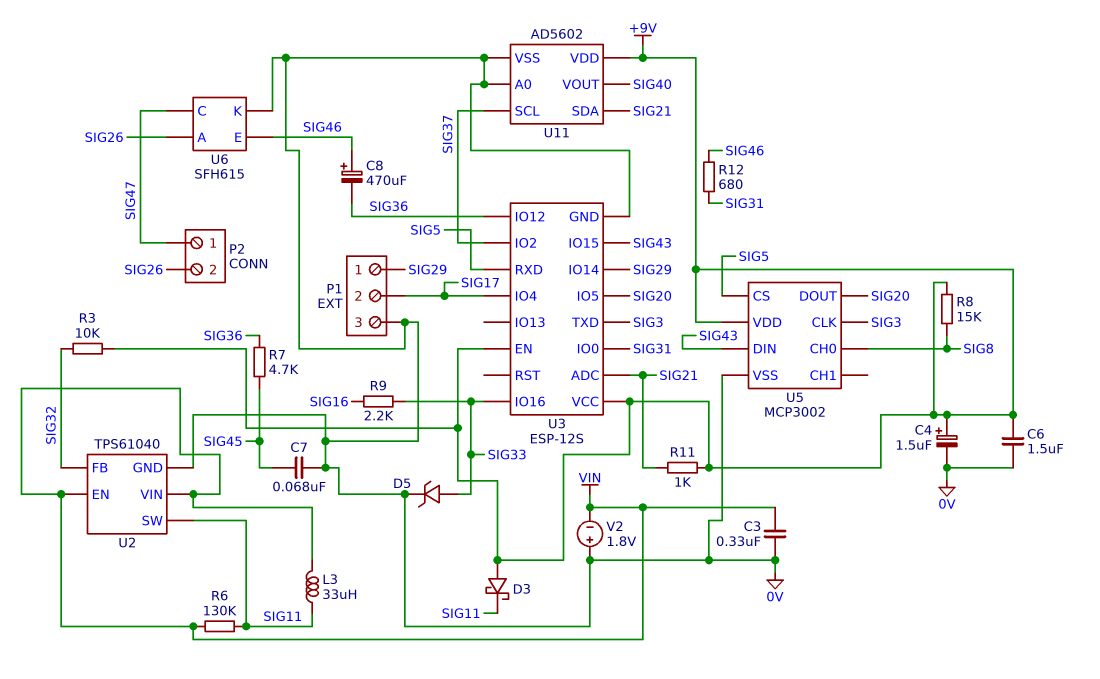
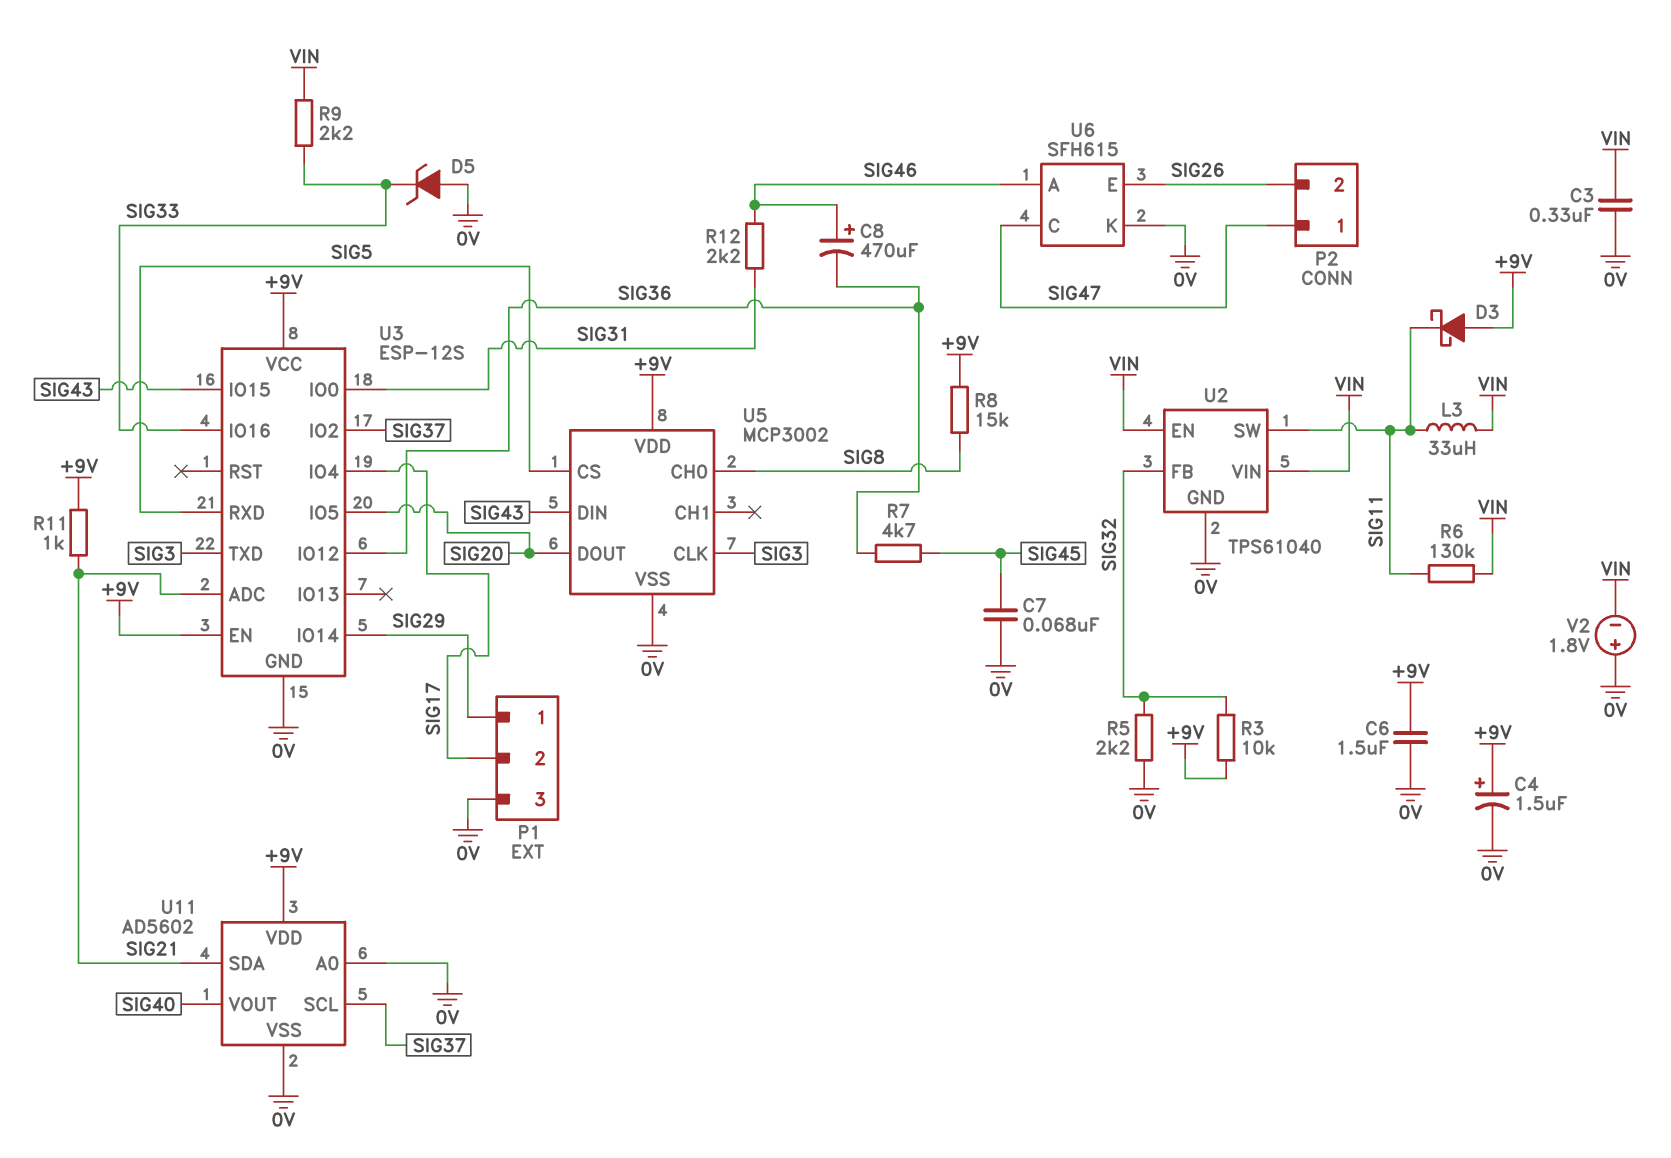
D5: zener (A SIG33, K 0V) -> zener (A 0V, K SIG33)
R5: none -> 2.2k (0V, SIG32)
R9: 2.2k (SIG16, SIG33) -> 2.2k (SIG33, VIN)
R12: 680 (SIG31, SIG46) -> 2.2k (SIG31, SIG46)
U6 pin A: SIG26 -> SIG46
U6 pin E: SIG46 -> SIG26

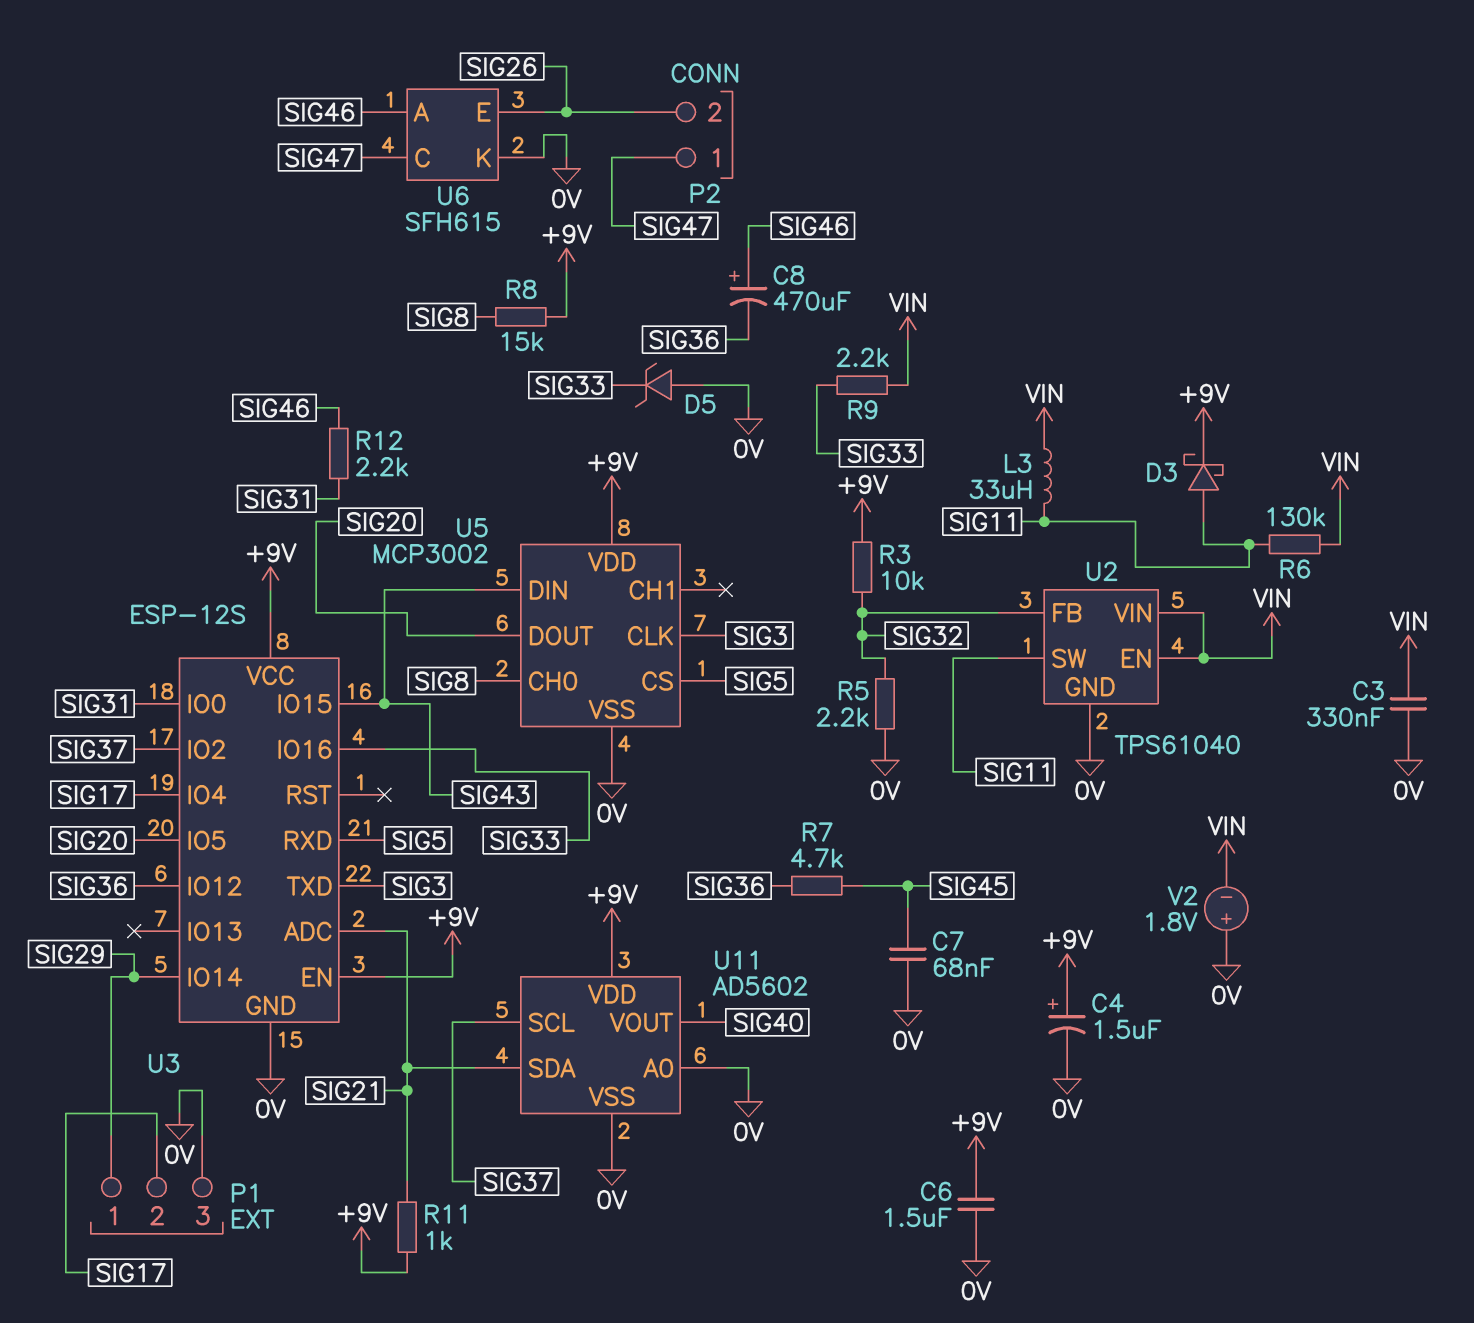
D3: schottky (A +9V, K SIG11) -> schottky (A SIG11, K +9V)

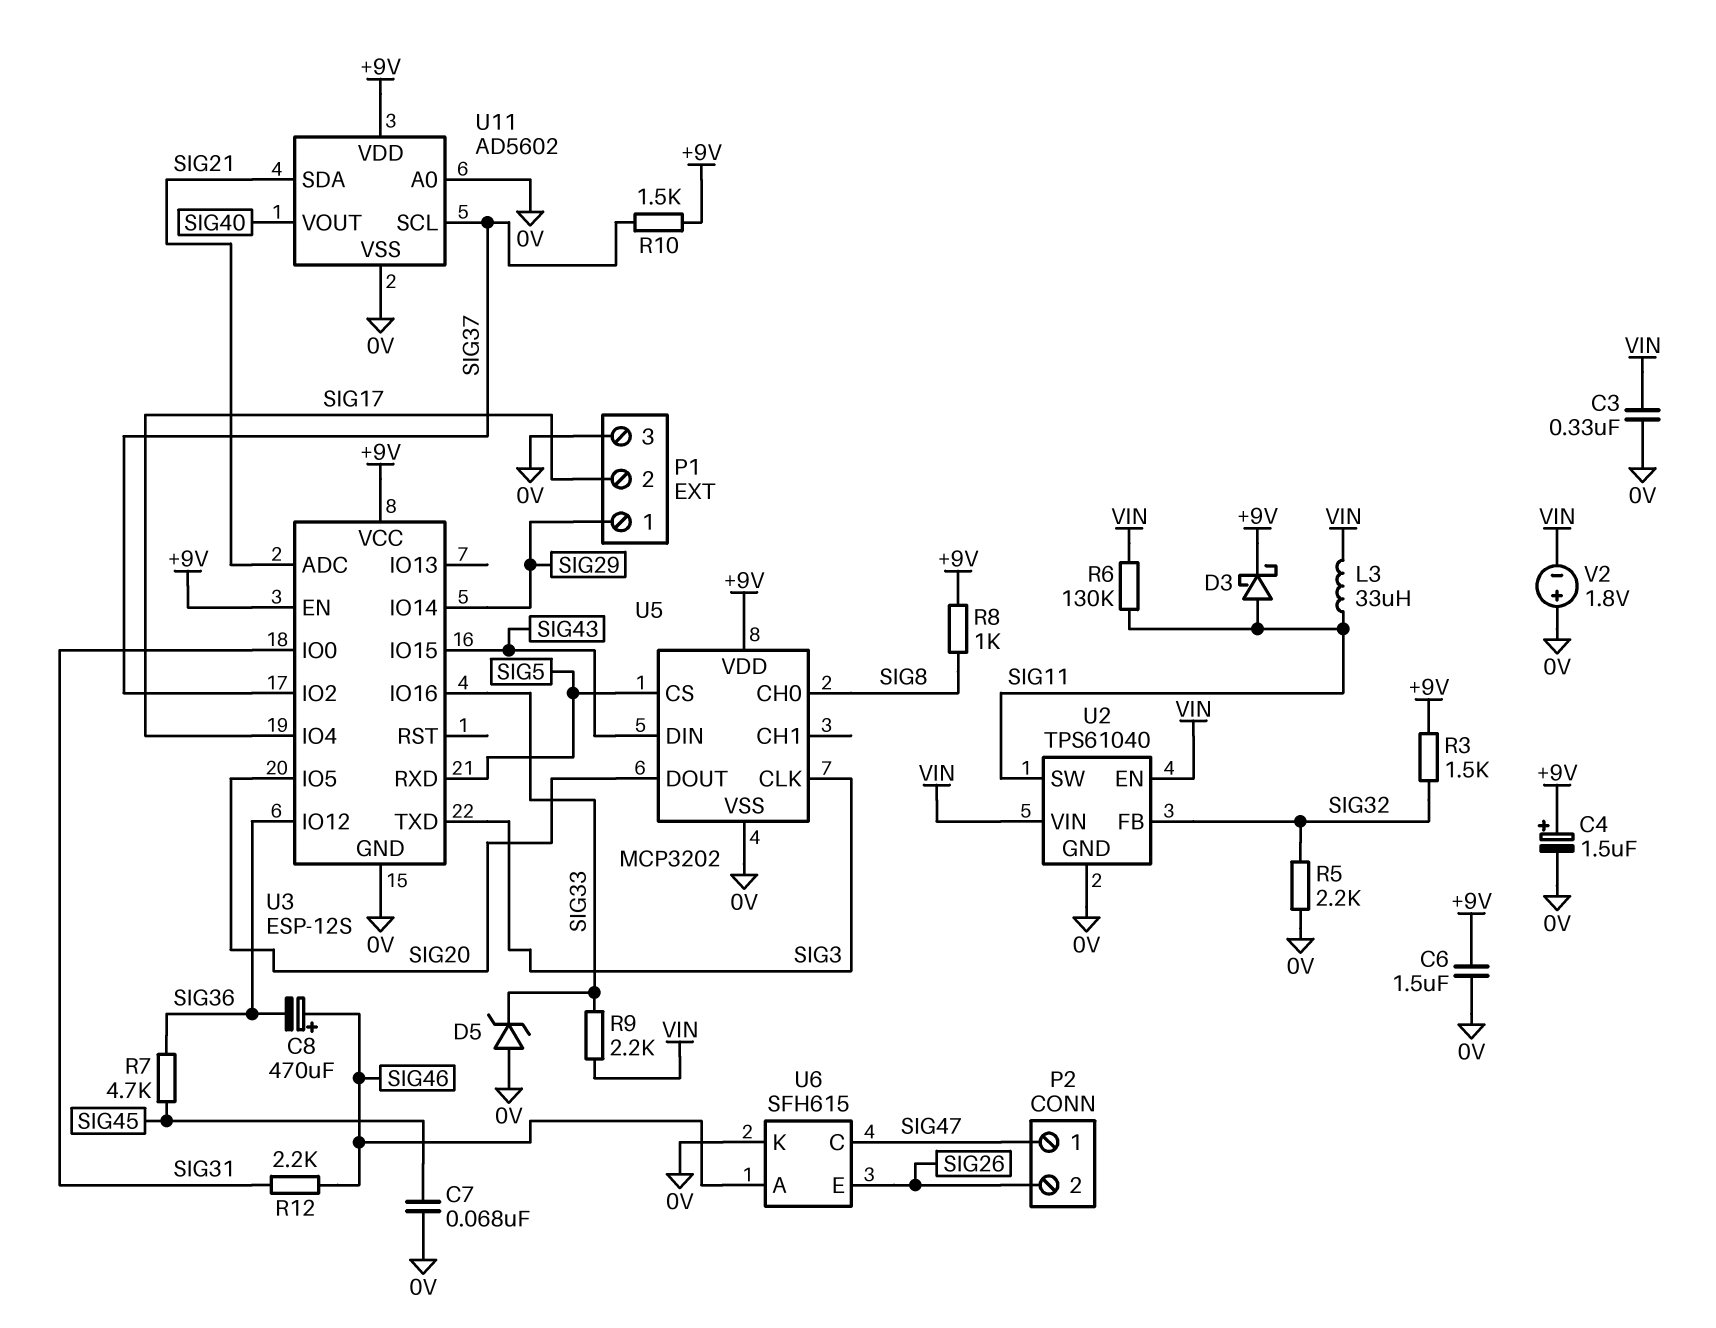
R3: 10k (+9V, SIG32) -> 1.5k (+9V, SIG32)
R8: 15k (+9V, SIG8) -> 1k (+9V, SIG8)
R10: none -> 1.5k (+9V, SIG37)
R11: 1k (+9V, SIG21) -> none
U5: MCP3002 -> MCP3202

